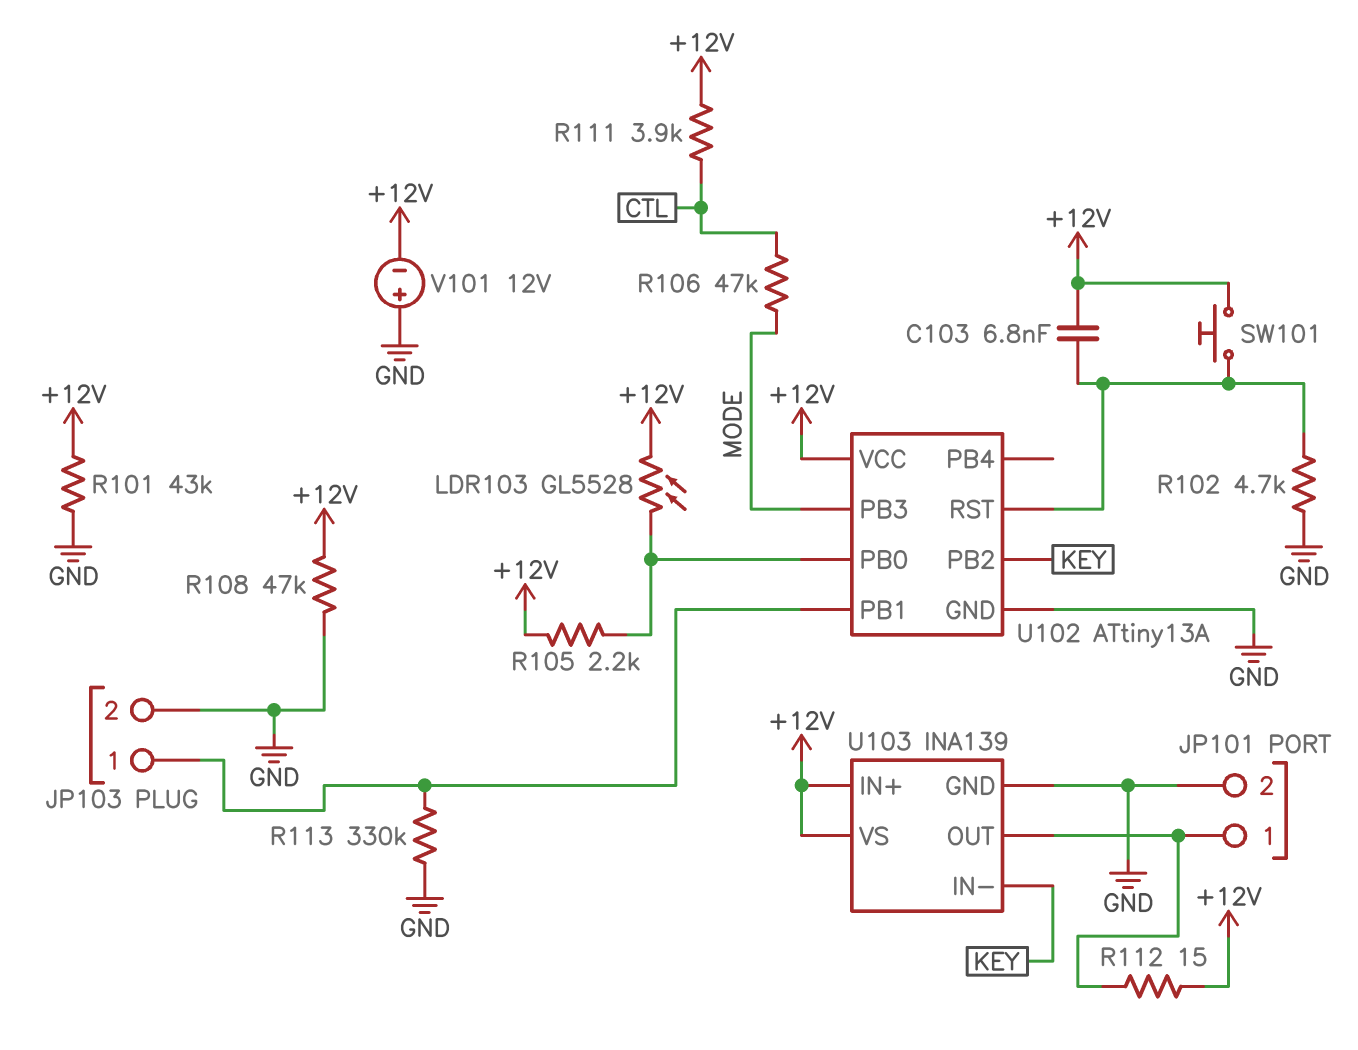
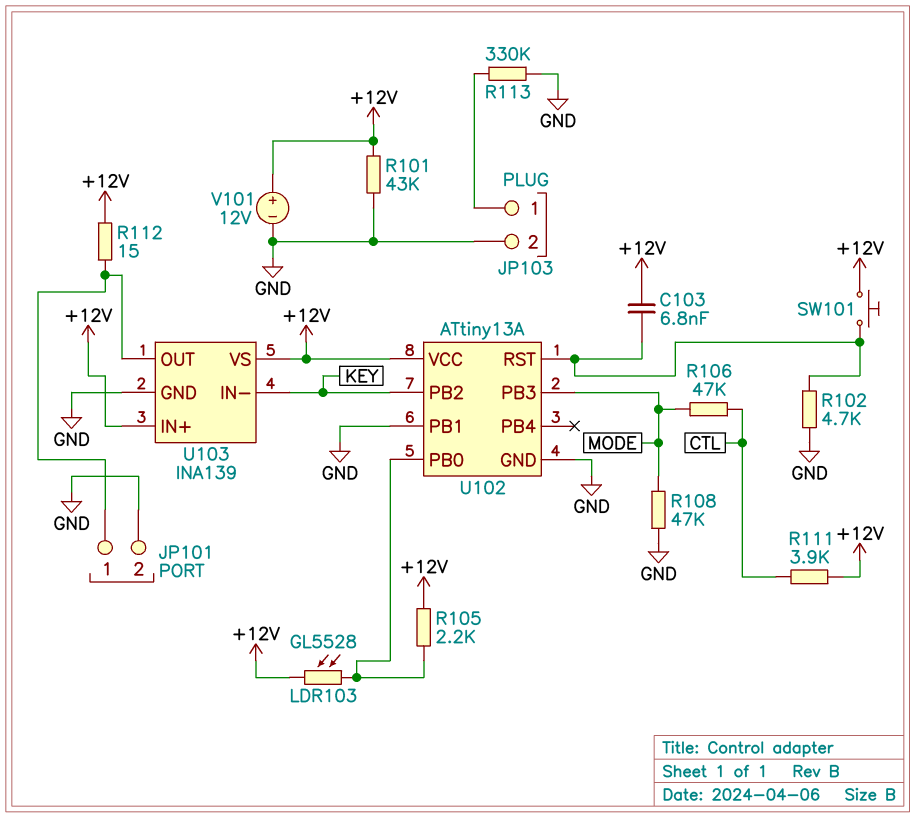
R108: 47k (+12V, GND) -> 47k (GND, MODE)
U102 pin PB1: JP103/1 -> GND
V101: 12V (plus GND, minus +12V) -> 12V (plus +12V, minus GND)

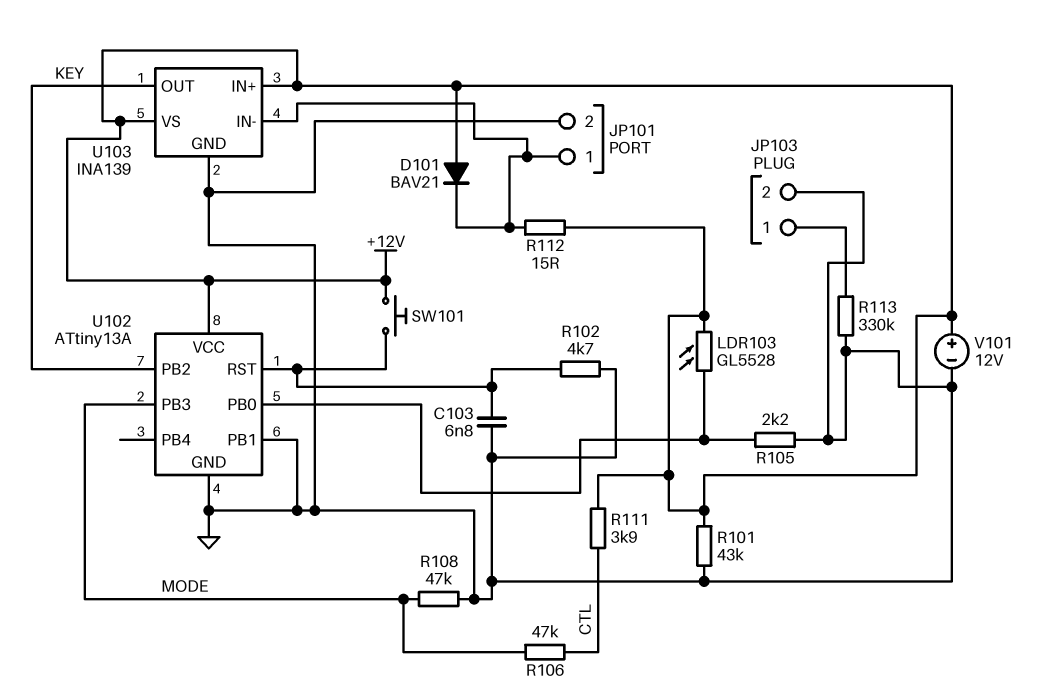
C103: 6.8nF (+12V, U102/RST) -> 6.8nF (GND, U102/RST)
D101: none -> diode BAV21 (A +12V, K JP101/1)
R105: 2.2k (+12V, U102/PB0) -> 2.2k (GND, U102/PB0)
U103 pin IN-: KEY -> JP101/1
U103 pin OUT: JP101/1 -> KEY

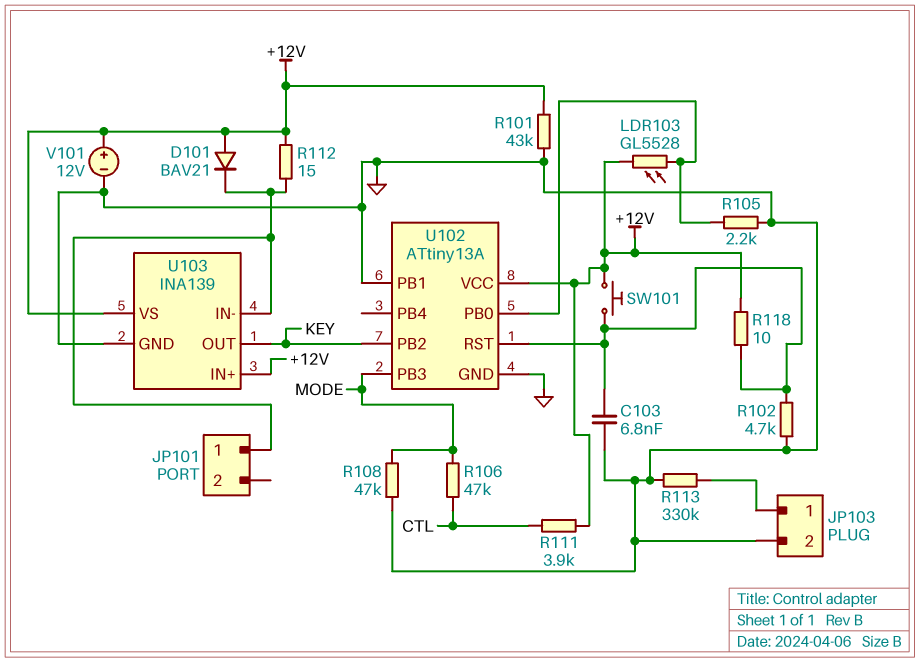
JP101 pin 2: GND -> none
R118: none -> 10 (+12V, U102/RST)

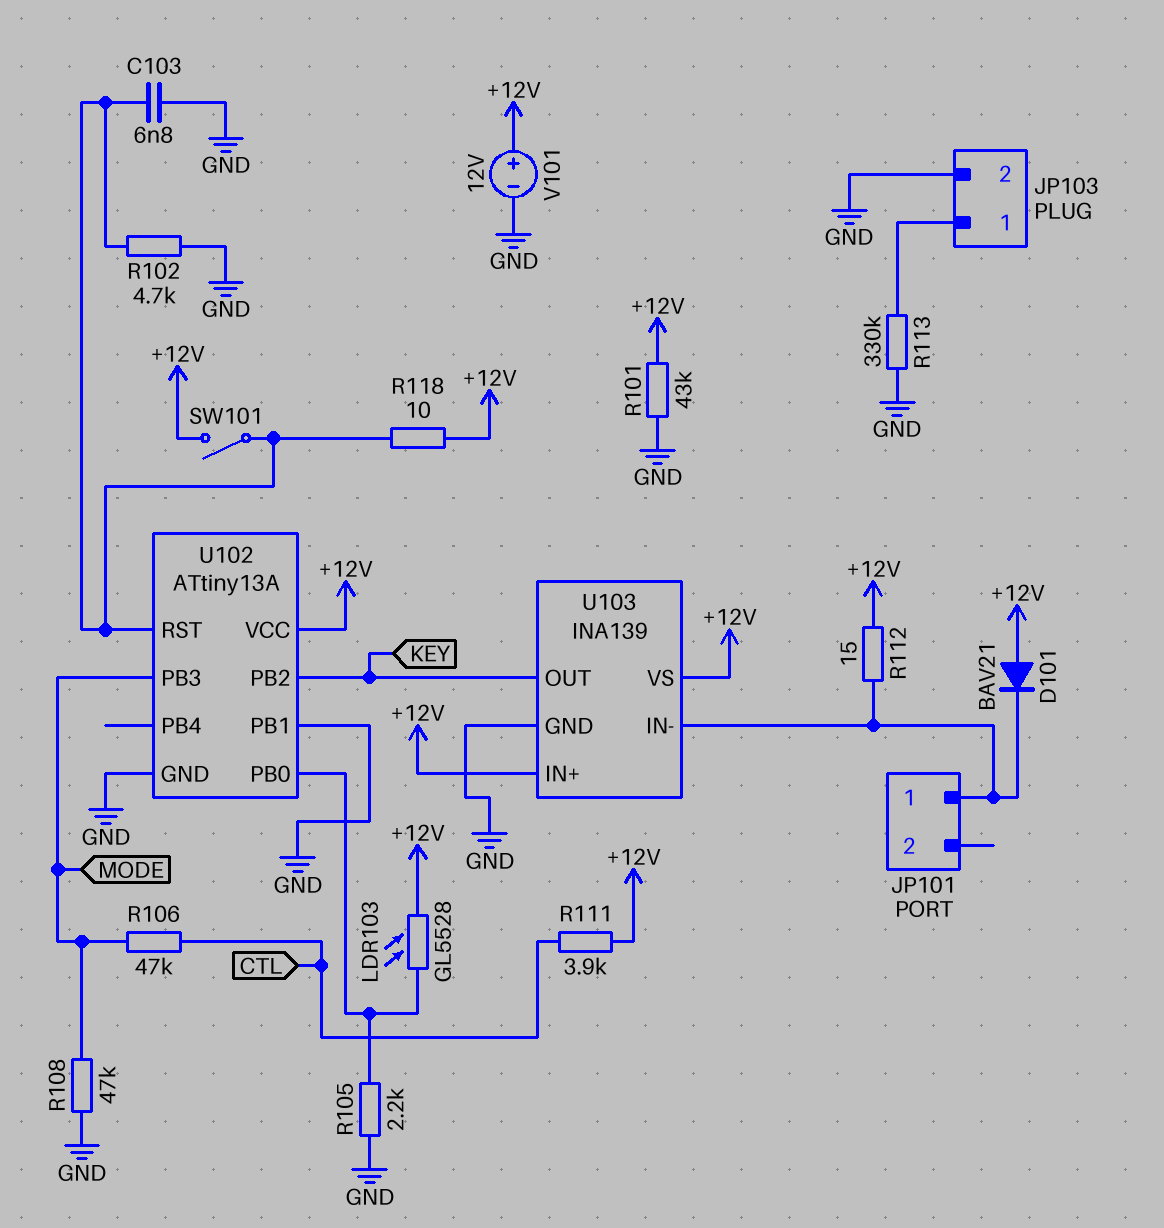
SW101: button (+12V, U102/RST) -> switch (+12V, U102/RST)

